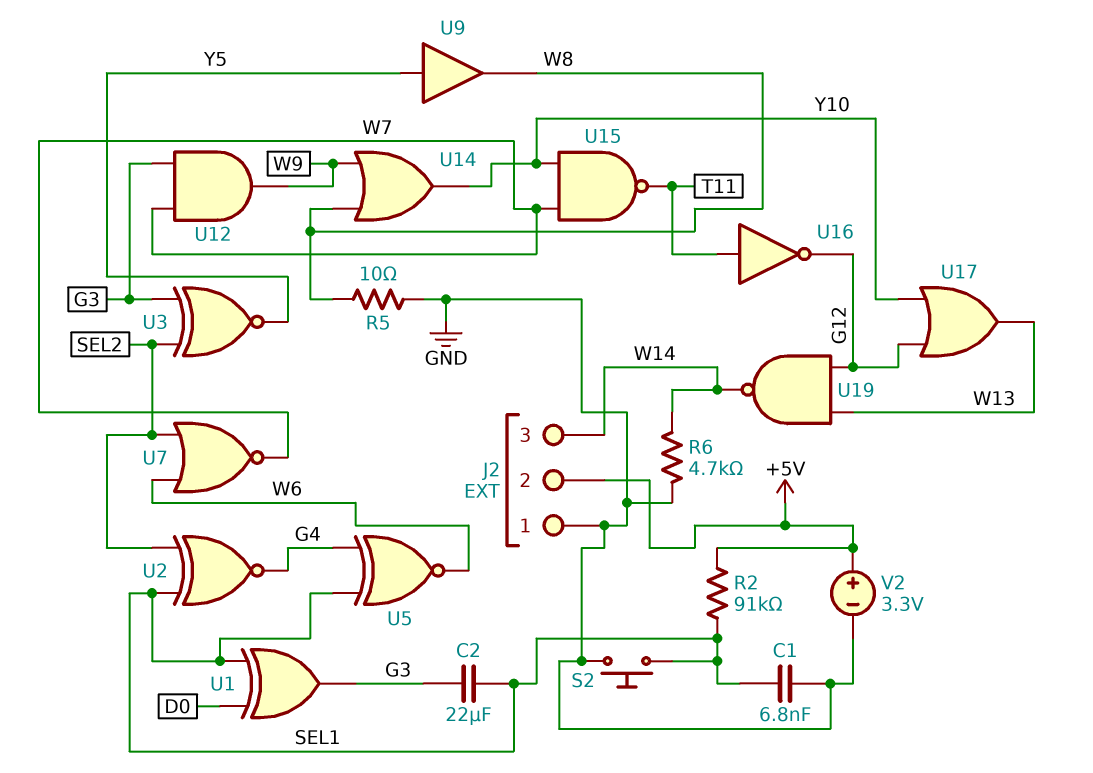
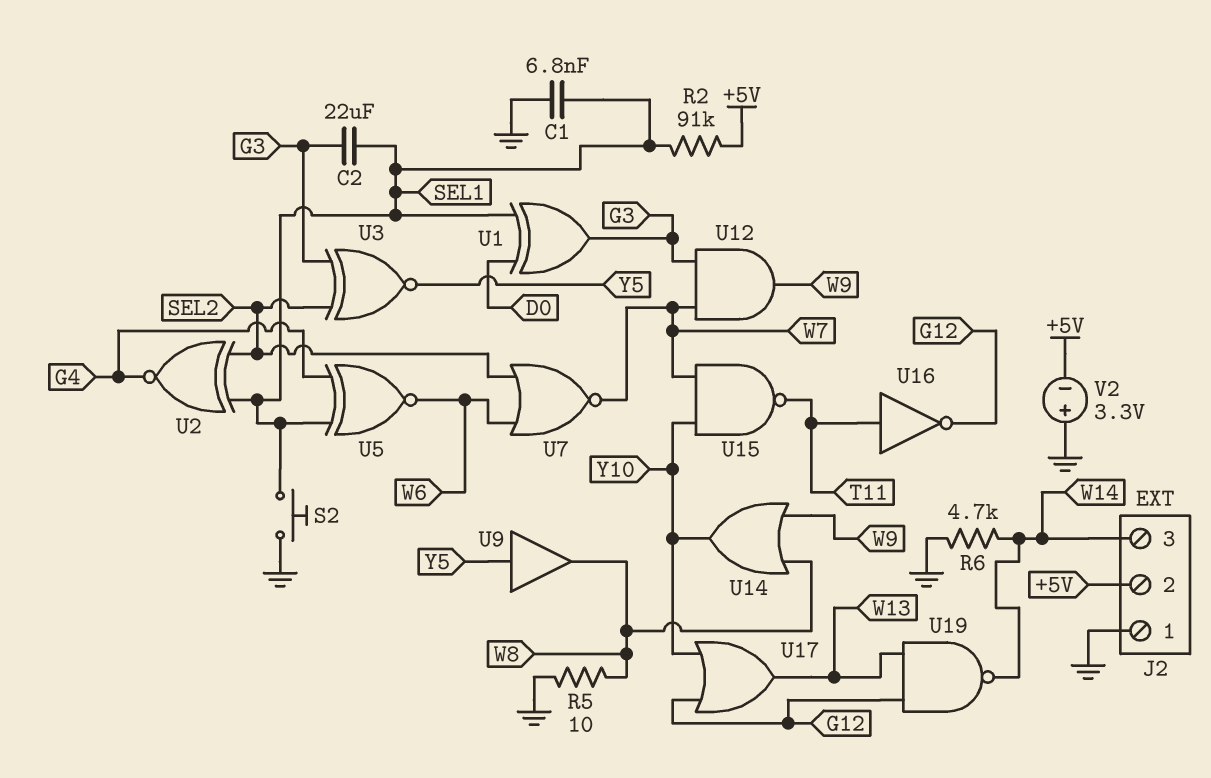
V2: 3.3V (plus +5V, minus GND) -> 3.3V (plus GND, minus +5V)

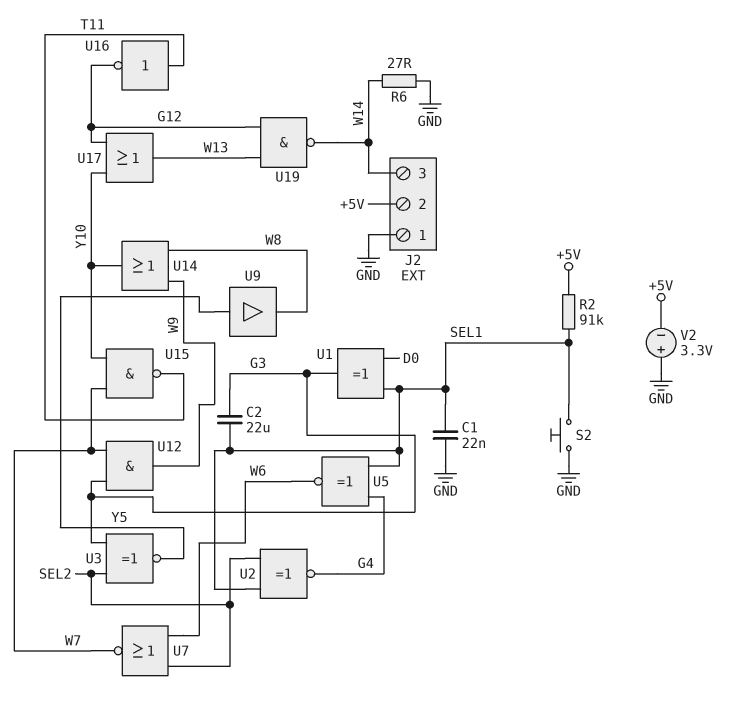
C1: 6.8nF (GND, SEL1) -> 22nF (GND, SEL1)
R5: 10 (GND, W8) -> none
R6: 4.7k (GND, W14) -> 27 (GND, W14)

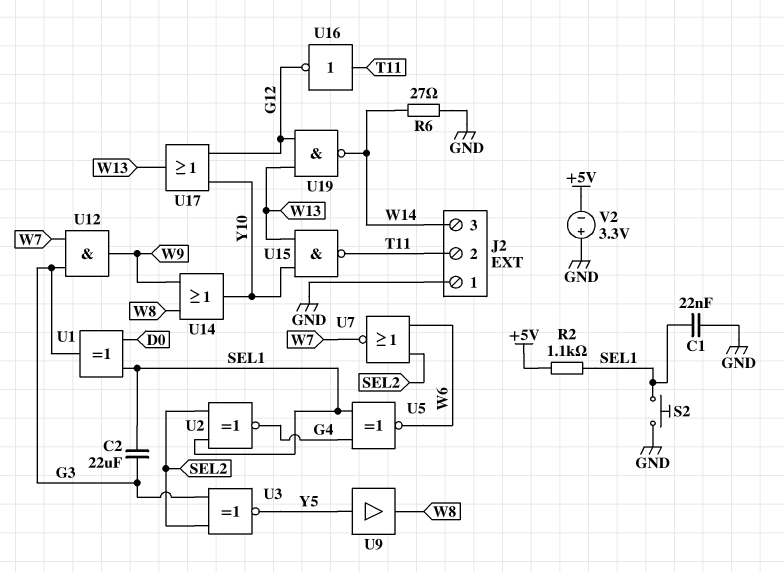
J2 pin 2: +5V -> T11
R2: 91k (+5V, SEL1) -> 1.1k (+5V, SEL1)
U15: NAND (in W7, in Y10, out T11) -> NAND (in W13, in Y10, out T11)

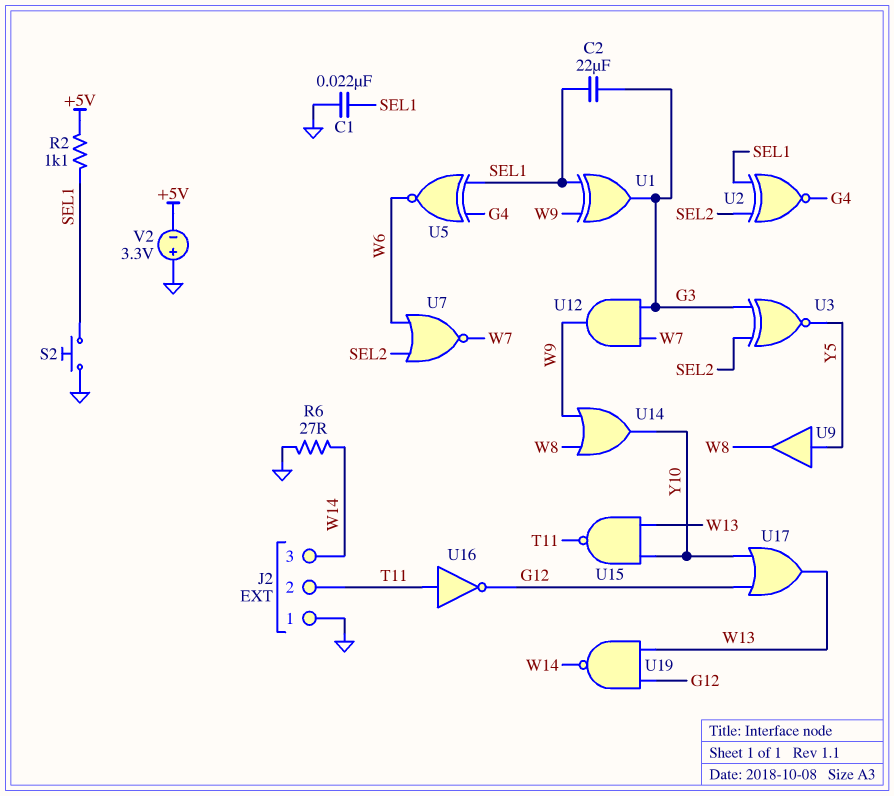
U1: XOR (in D0, in SEL1, out G3) -> XOR (in SEL1, in W9, out G3)

